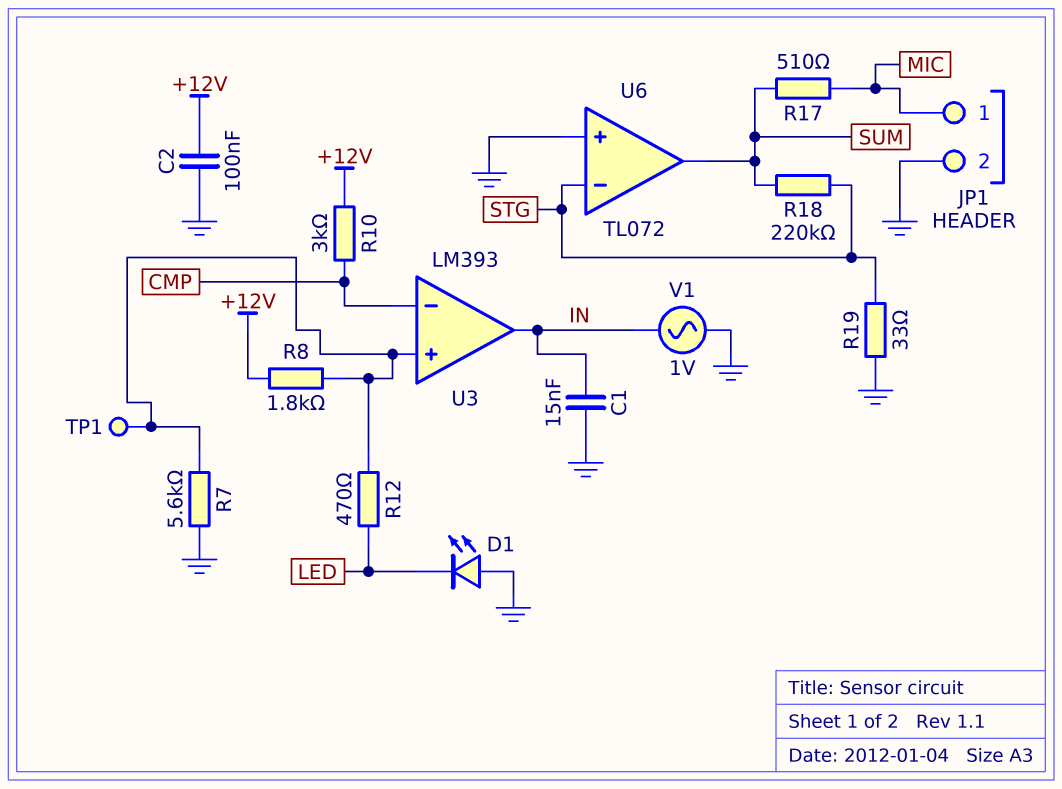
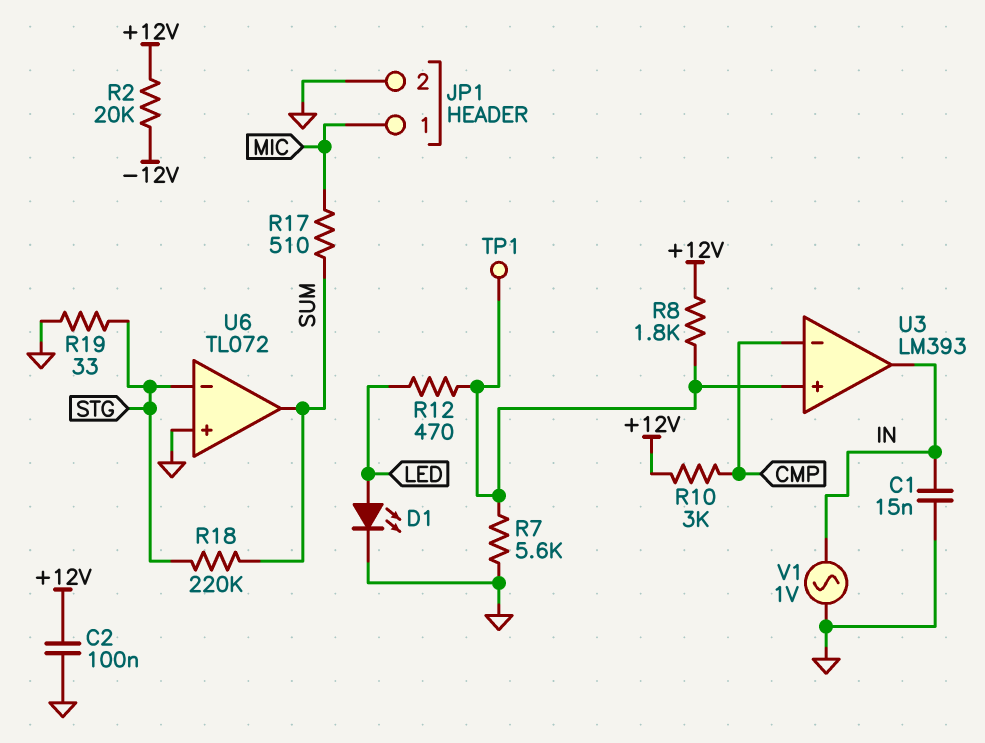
D1: LED (A GND, K LED) -> LED (A LED, K GND)
R2: none -> 20k (+12V, -12V)

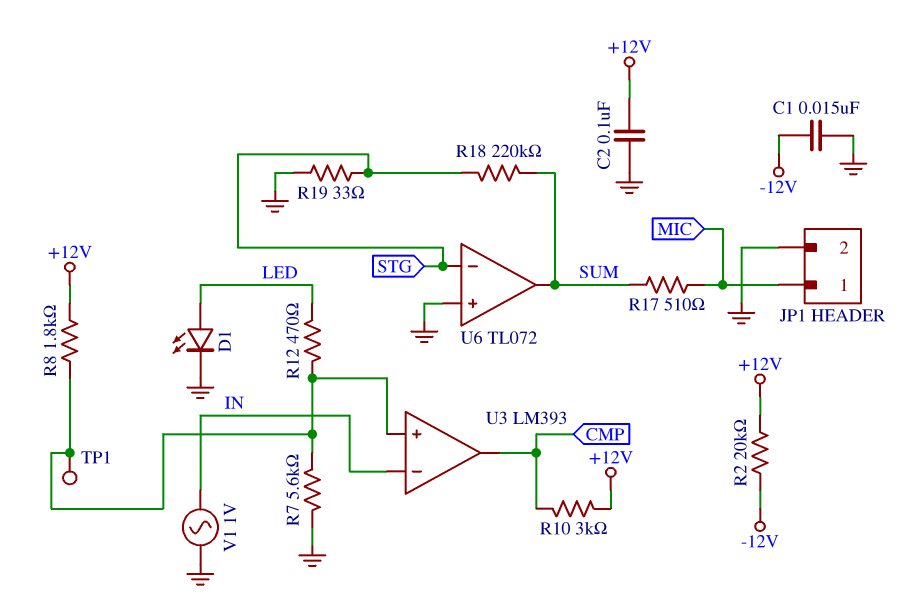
C1: 15nF (GND, IN) -> 15nF (-12V, GND)
U3 pin in-: CMP -> IN
U3 pin out: IN -> CMP

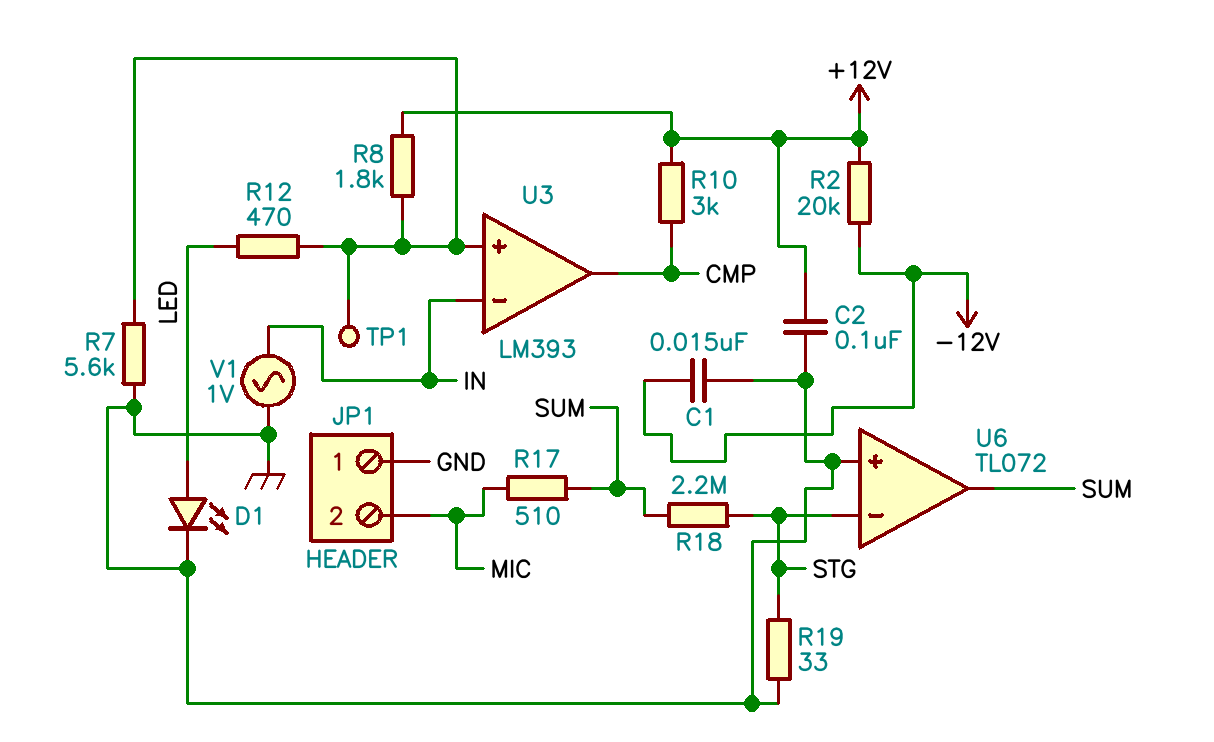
JP1 pin 1: MIC -> GND
JP1 pin 2: GND -> MIC
R18: 220k (STG, SUM) -> 2.2M (STG, SUM)

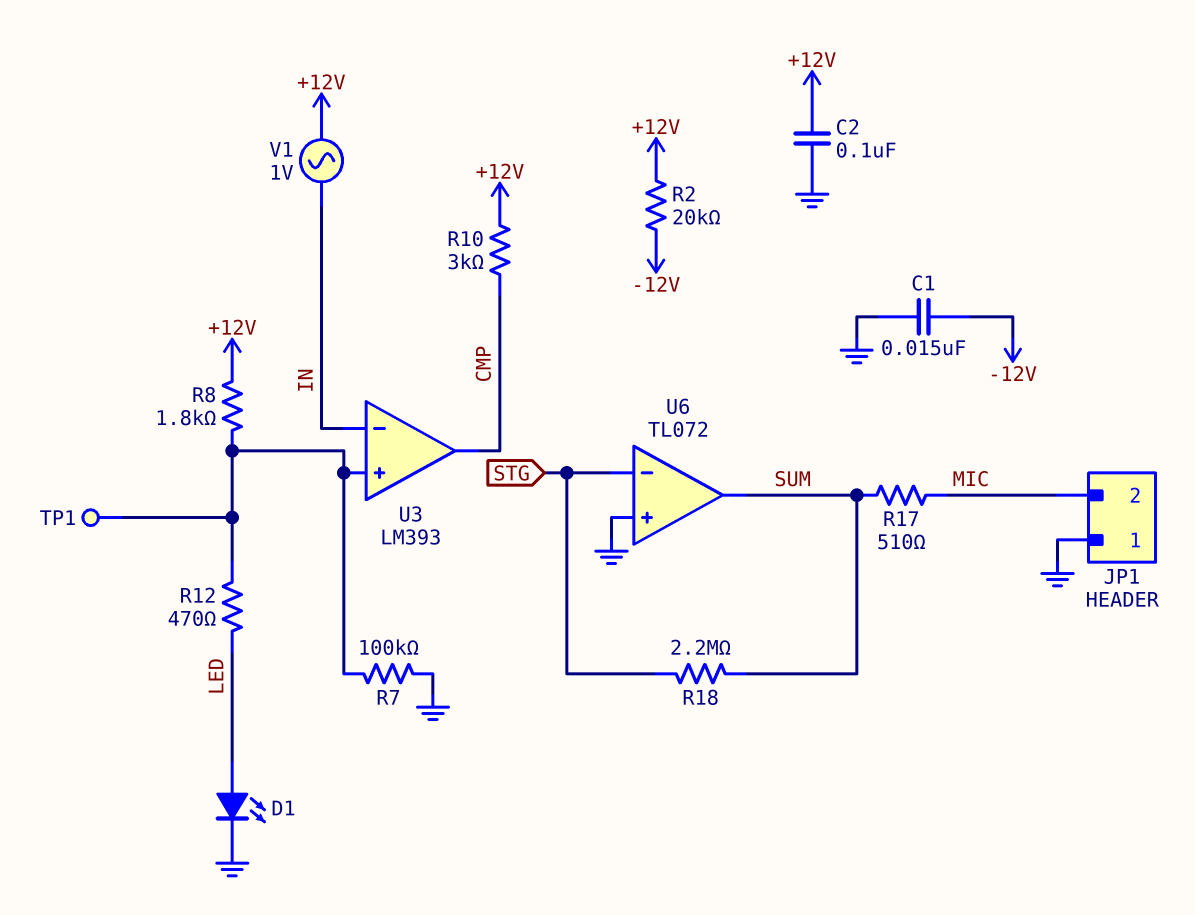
R7: 5.6k (GND, U3/in+) -> 100k (GND, U3/in+)
R19: 33 (GND, STG) -> none
V1: AC 1V (GND, IN) -> AC 1V (+12V, IN)

